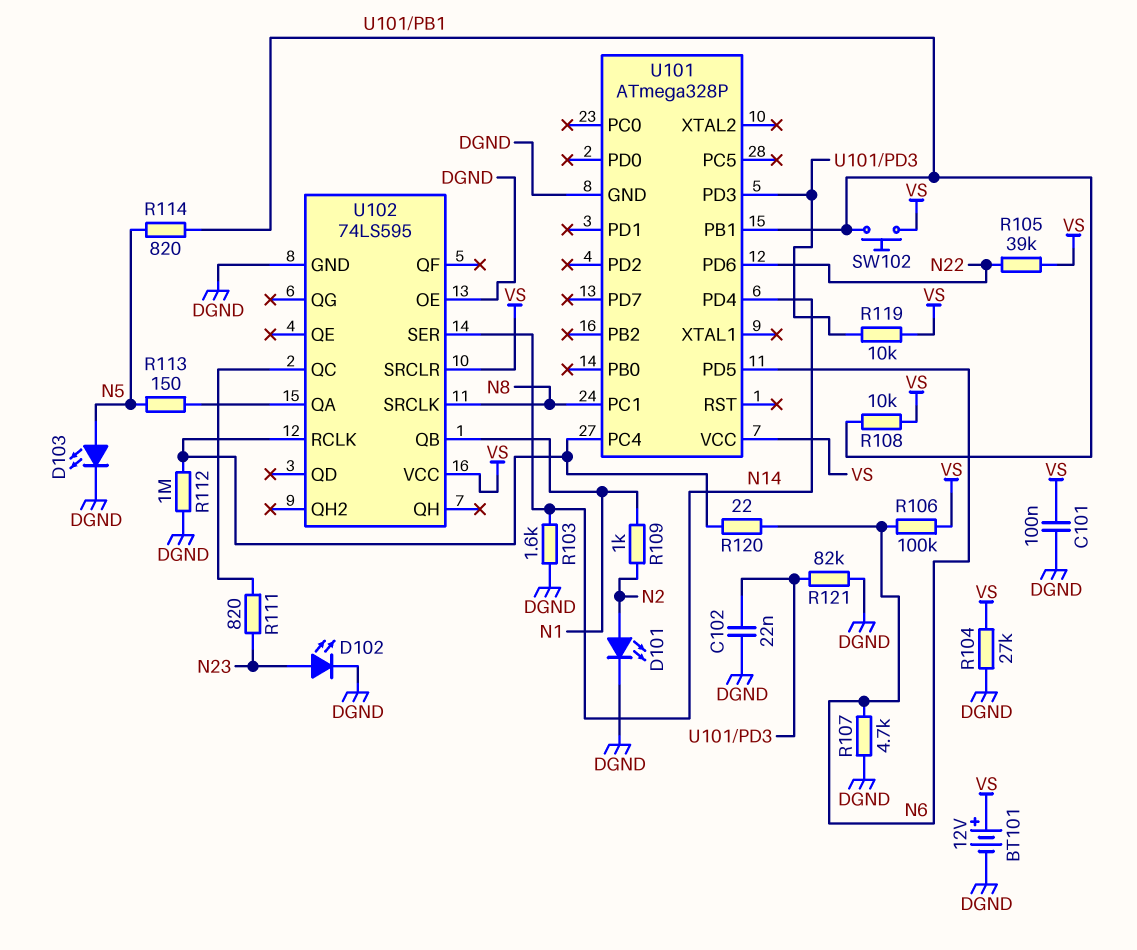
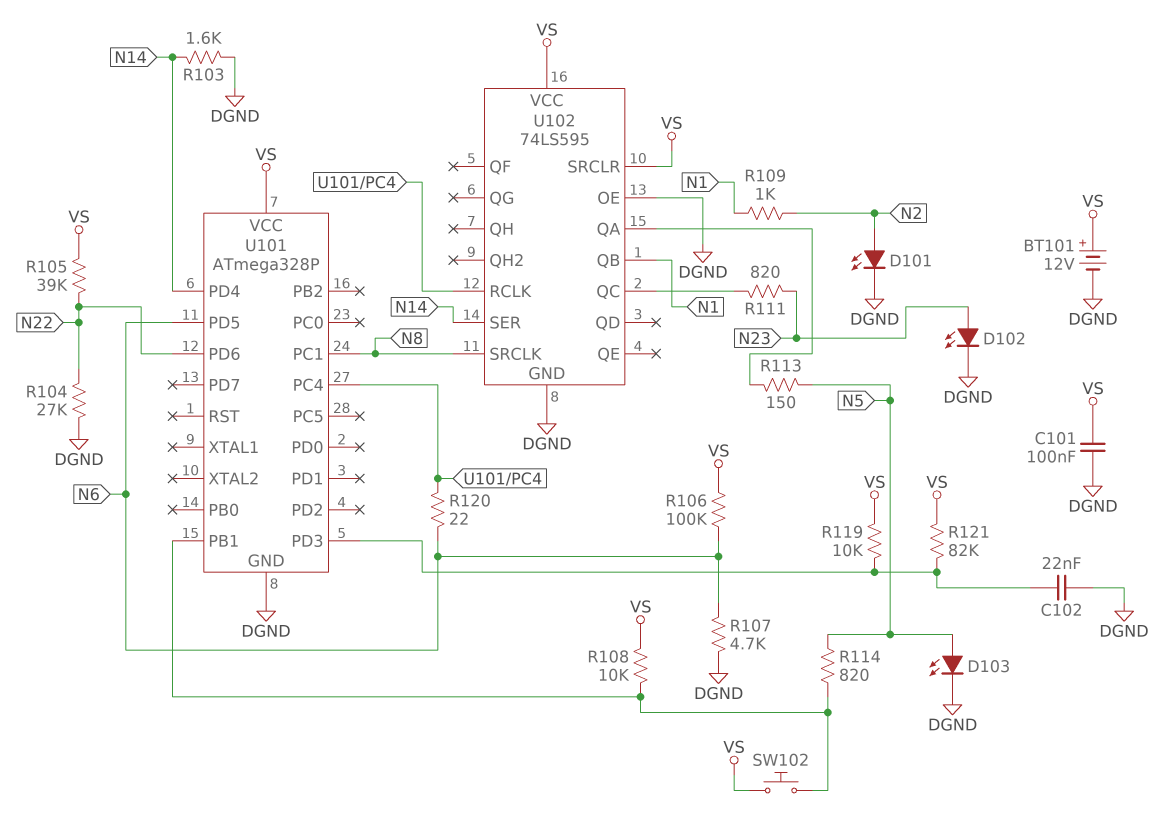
R104: 27k (DGND, VS) -> 27k (DGND, N22)
R112: 1M (DGND, U101/PC4) -> none
R121: 82k (DGND, U101/PD3) -> 82k (U101/PD3, VS)

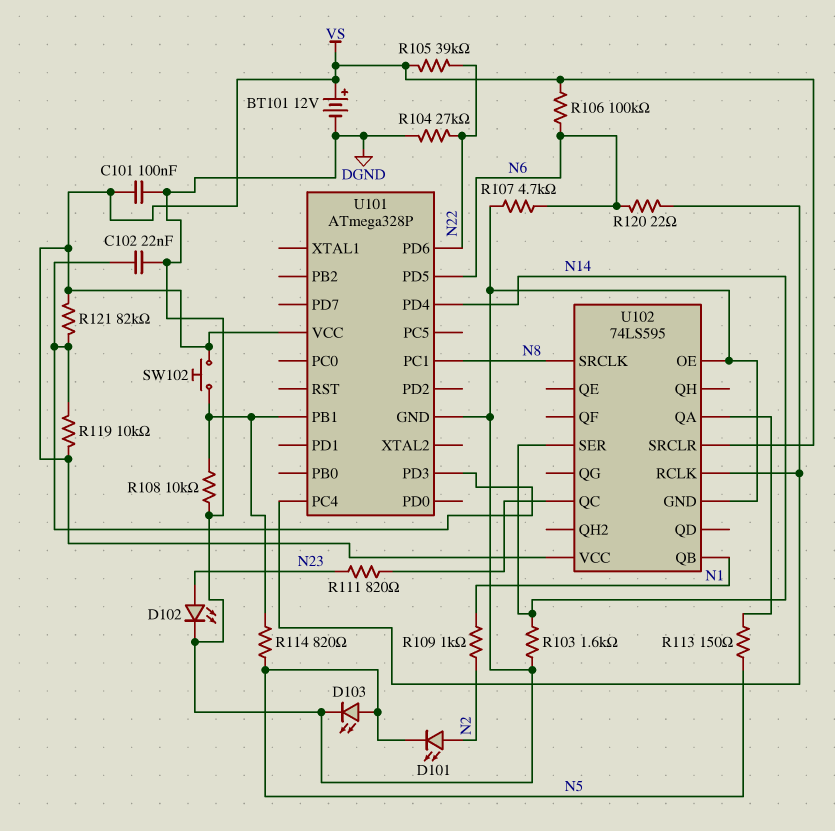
D101: LED (A N2, K DGND) -> LED (A N2, K N5)
R108: 10k (U101/PB1, VS) -> 10k (DGND, U101/PB1)

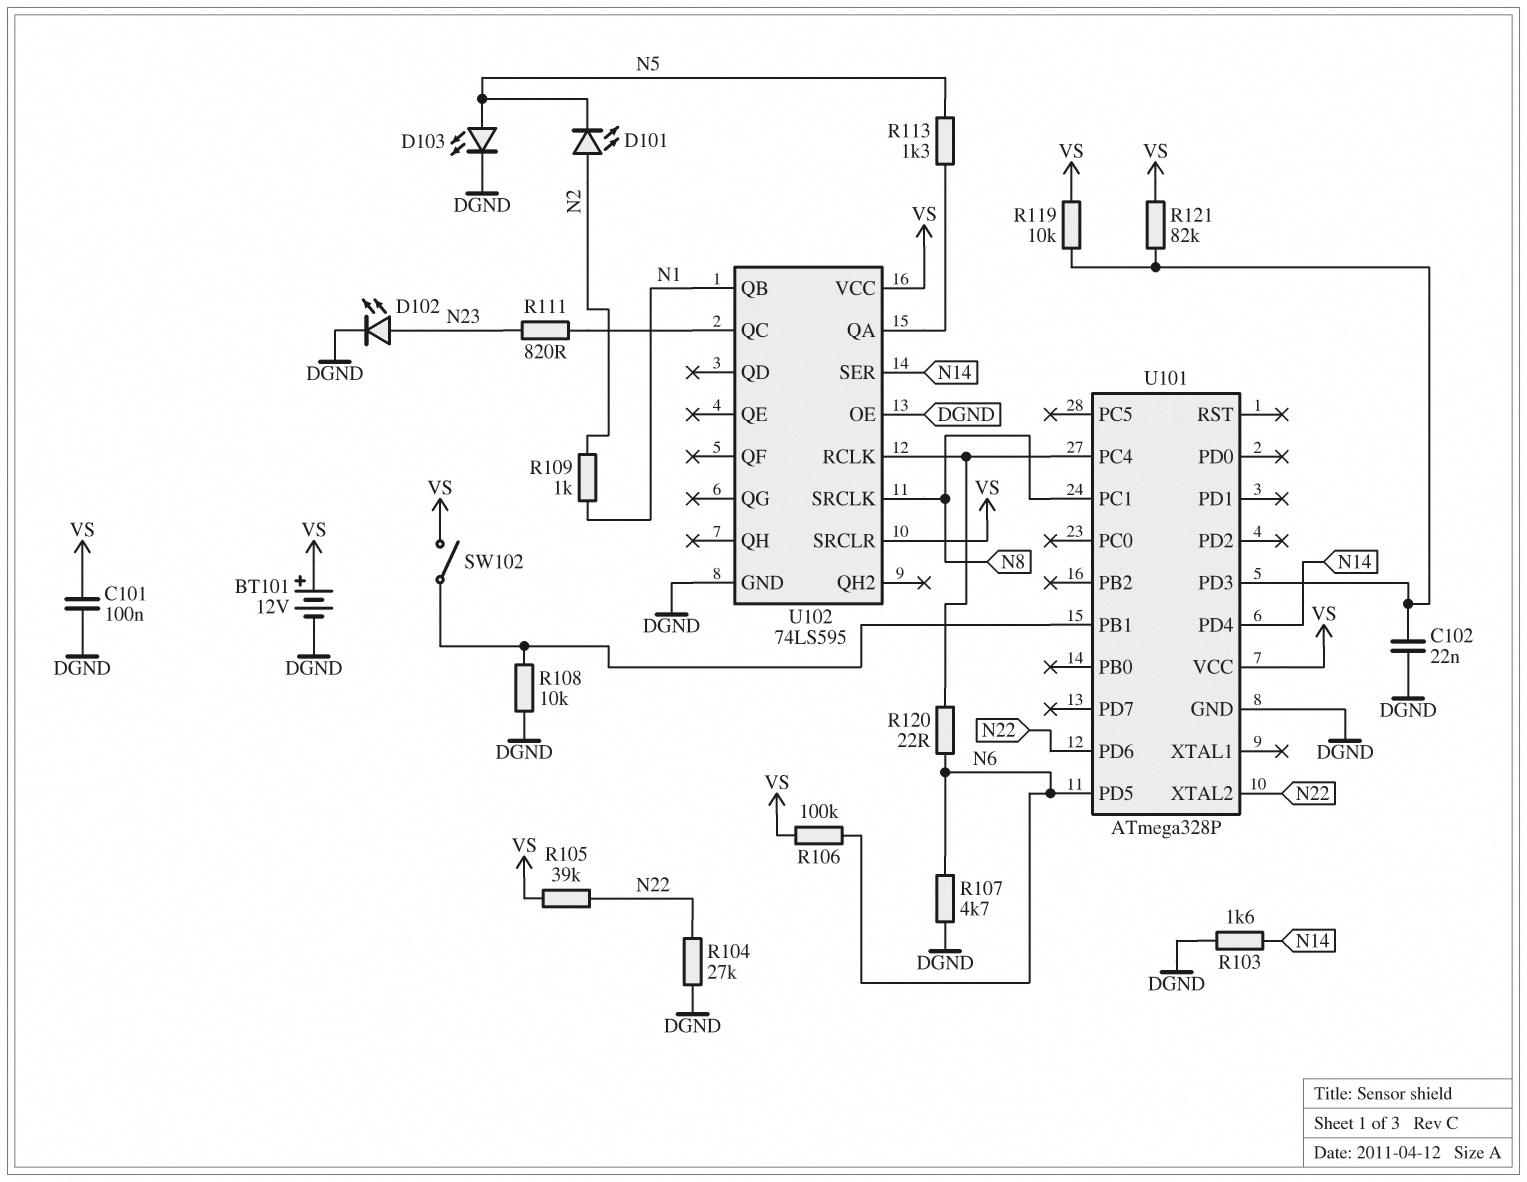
R113: 150 (N5, U102/QA) -> 1.3k (N5, U102/QA)
R114: 820 (N5, U101/PB1) -> none
SW102: button (U101/PB1, VS) -> switch (U101/PB1, VS)
U101 pin XTAL2: none -> N22

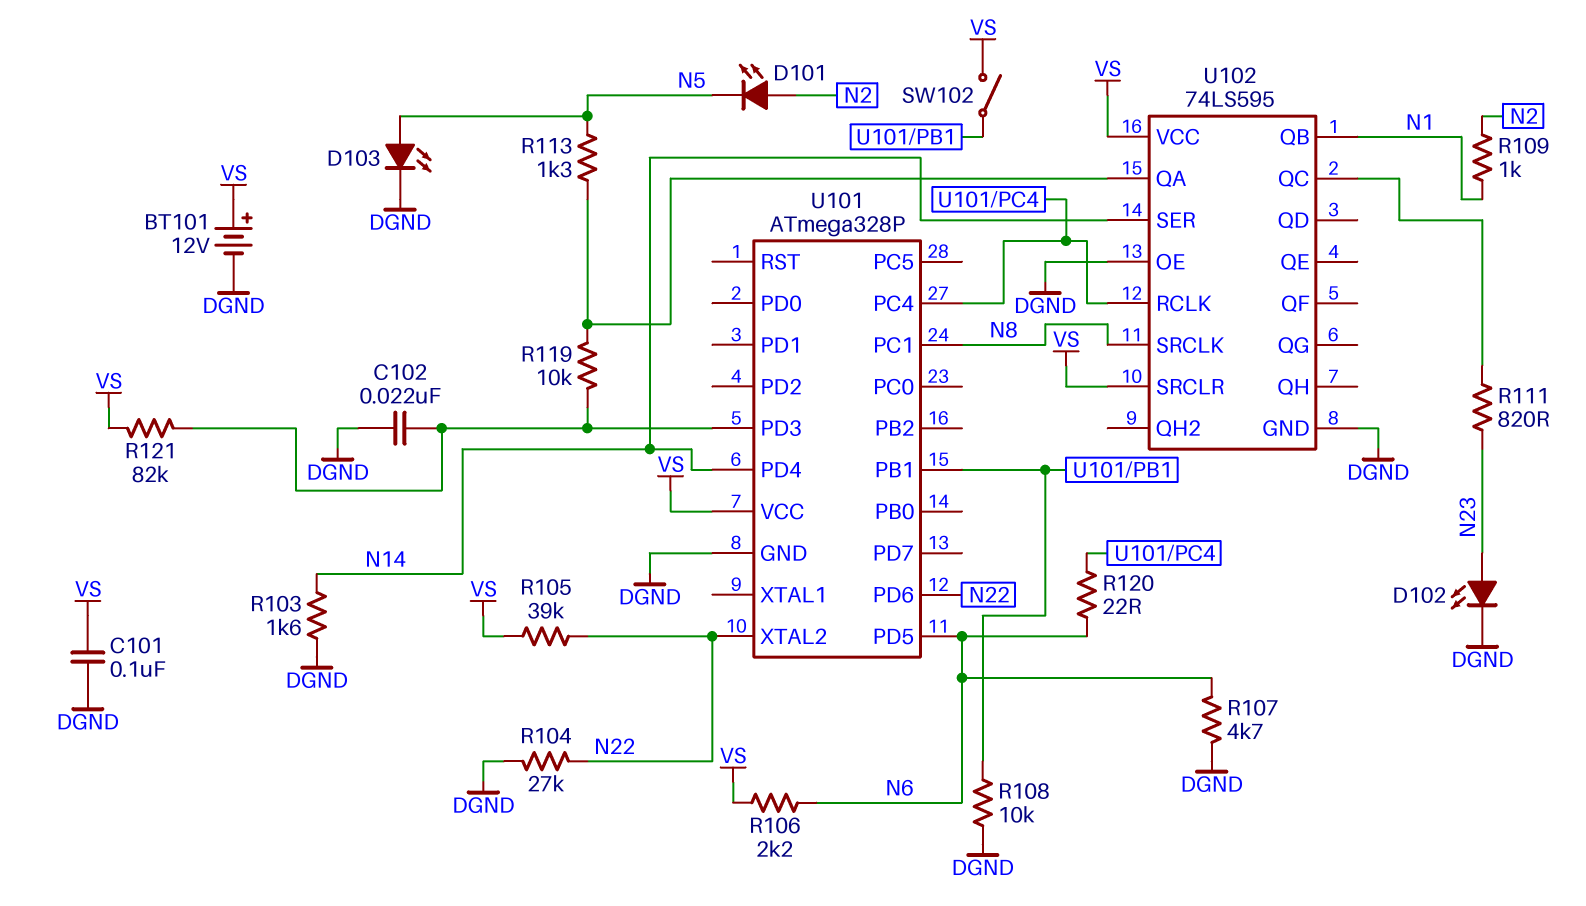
R106: 100k (N6, VS) -> 2.2k (N6, VS)
R119: 10k (U101/PD3, VS) -> 10k (U101/PD3, U102/QA)

